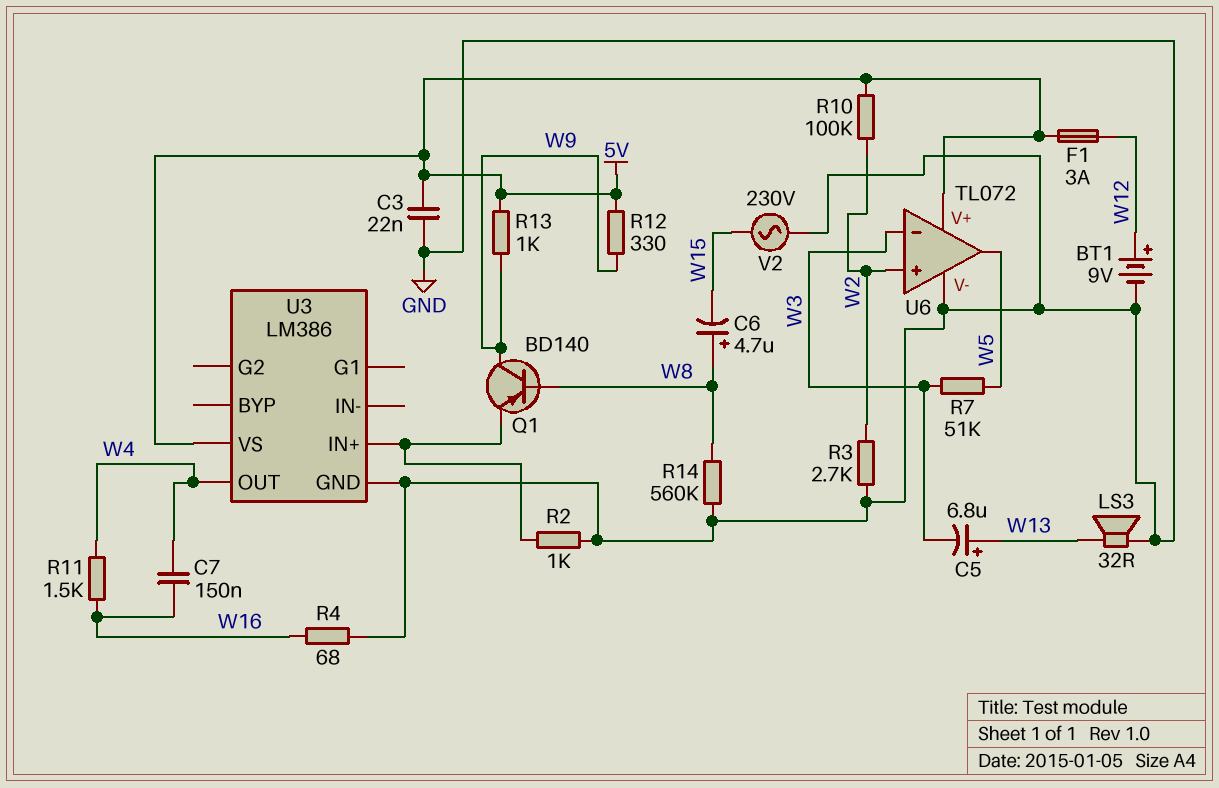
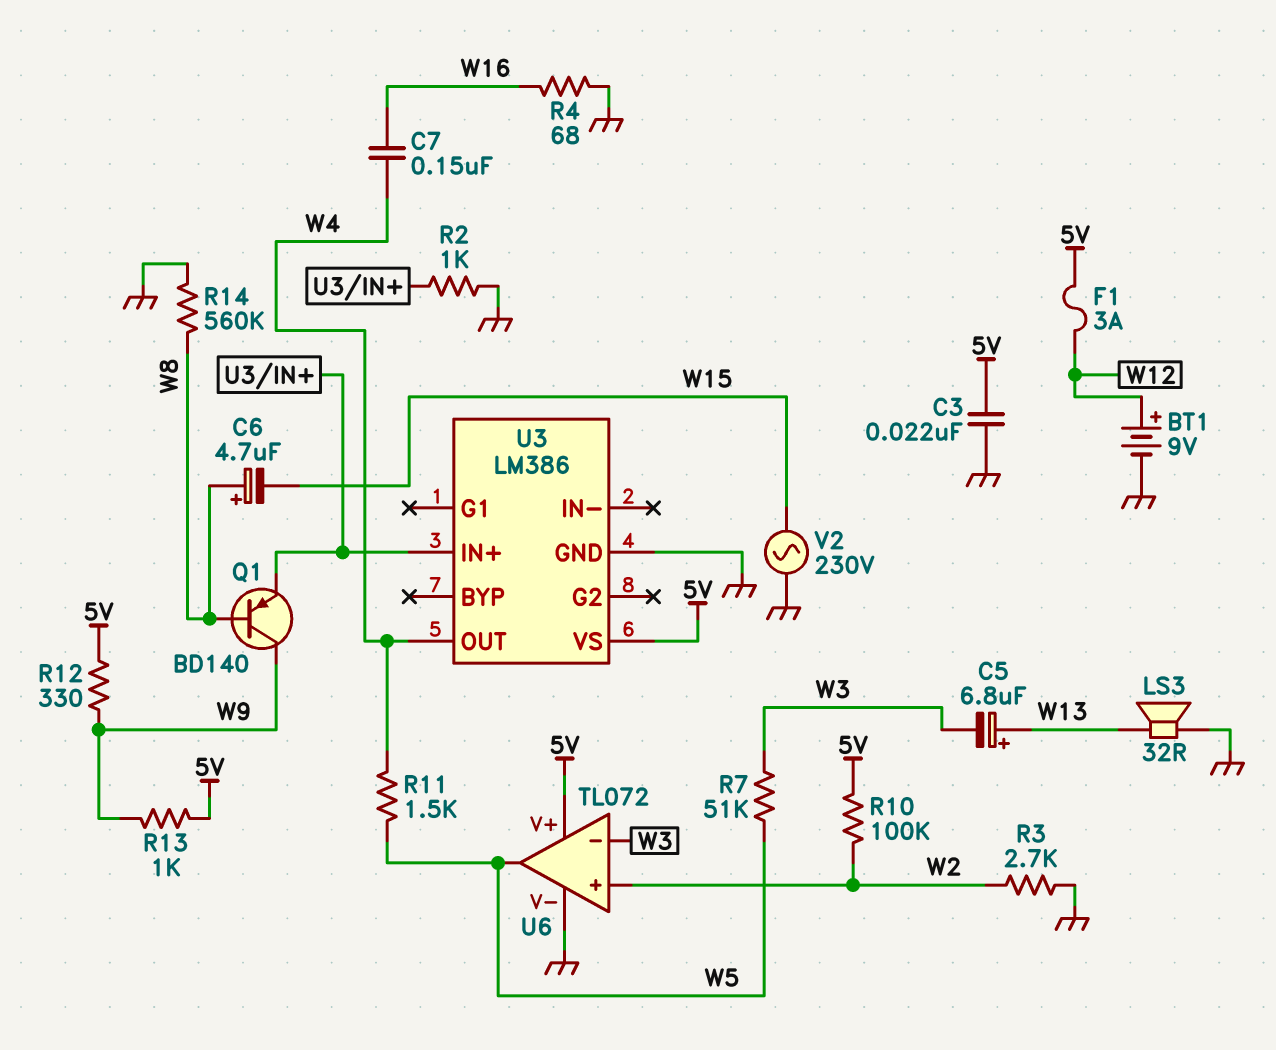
R11: 1.5k (W4, W16) -> 1.5k (W4, W5)

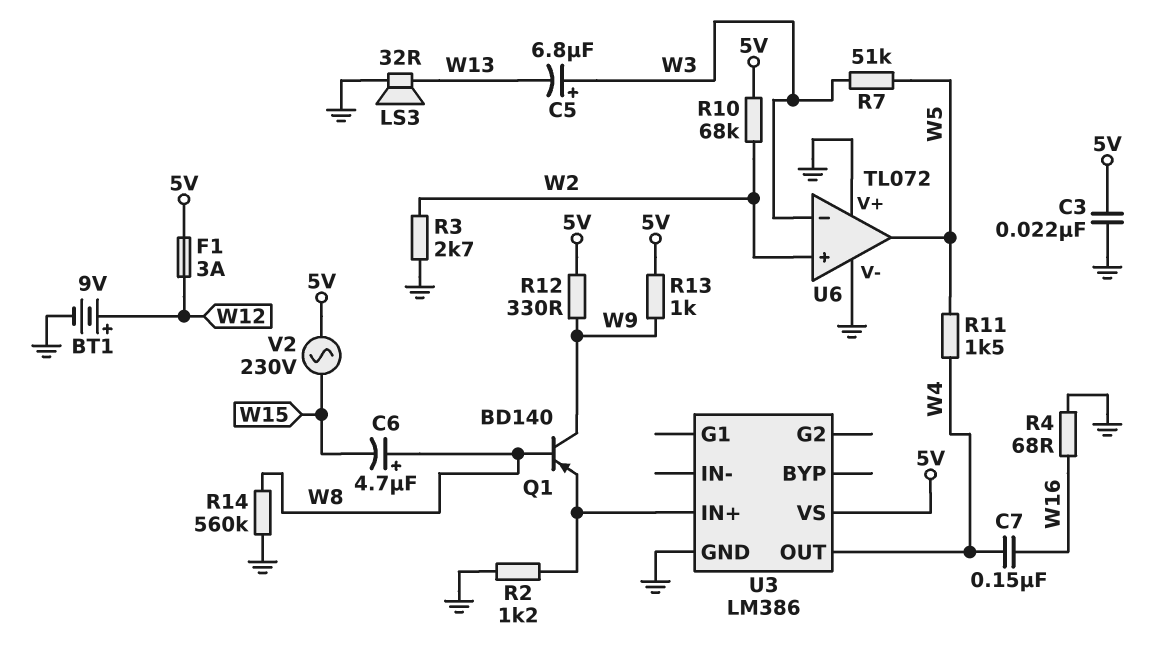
C5: 6.8uF (plus W13, minus W3) -> 6.8uF (plus W3, minus W13)
R2: 1k (GND, U3/IN+) -> 1.2k (GND, U3/IN+)
R10: 100k (5V, W2) -> 68k (5V, W2)
U6 pin V+: 5V -> GND
V2: AC 230V (GND, W15) -> AC 230V (5V, W15)

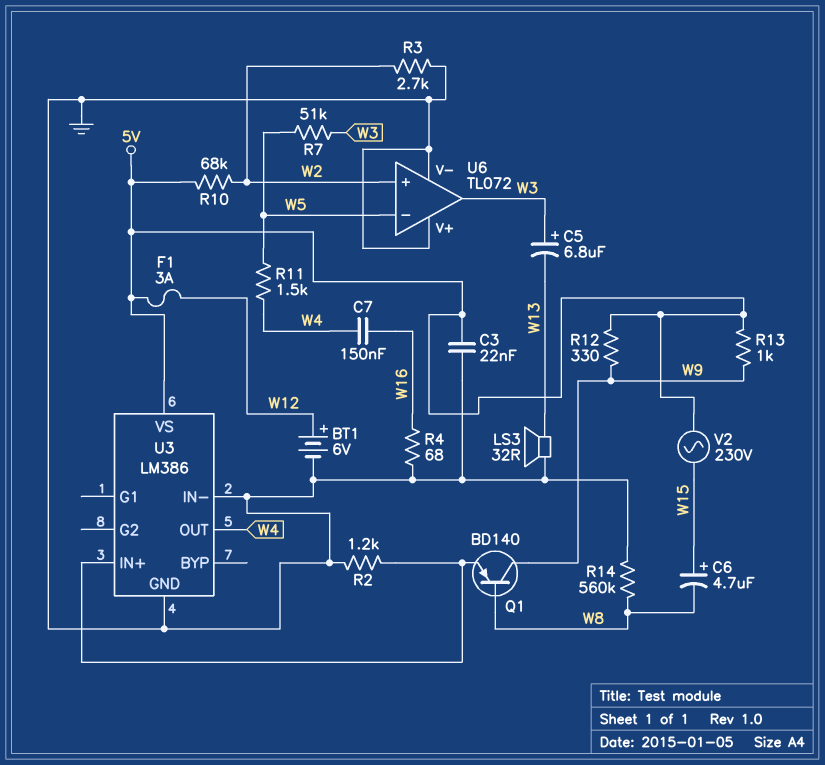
BT1: 9V (plus W12, minus GND) -> 6V (plus W12, minus GND)
C6: 4.7uF (plus W8, minus W15) -> 4.7uF (plus W15, minus W8)
U3 pin IN-: none -> GND
U6 pin in-: W3 -> W5
U6 pin out: W5 -> W3

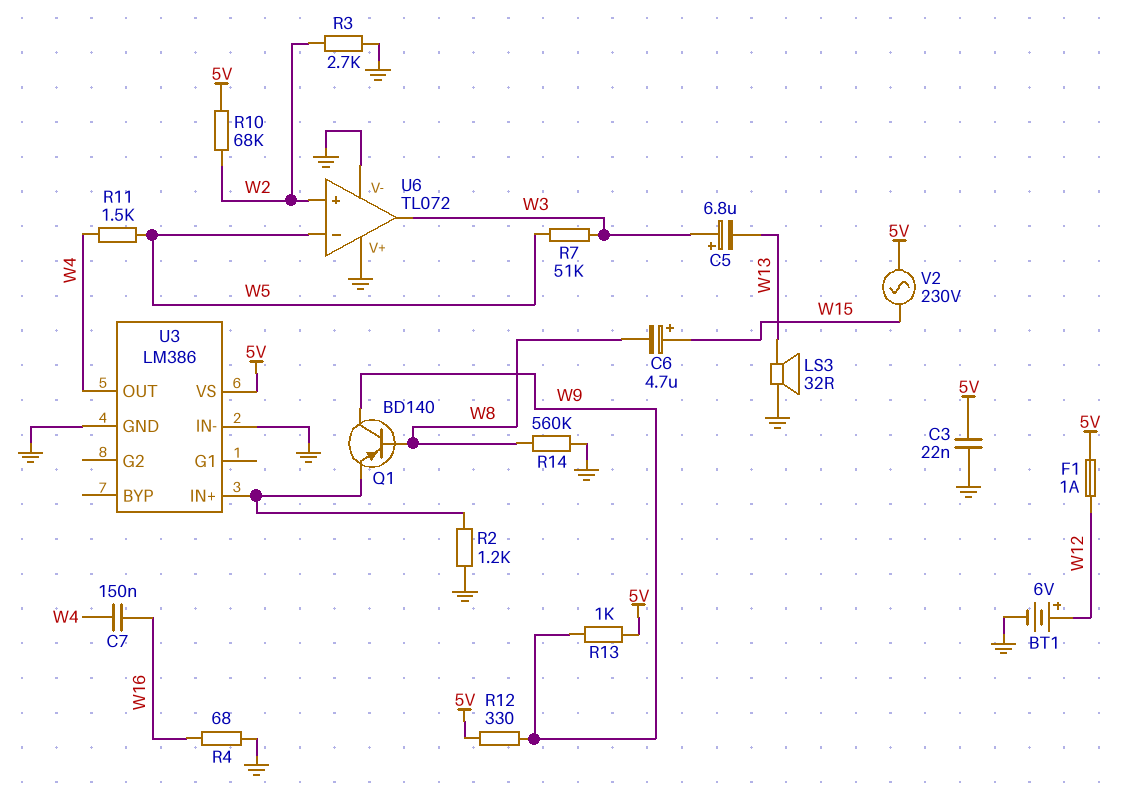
F1: 3A (5V, W12) -> 1A (5V, W12)

